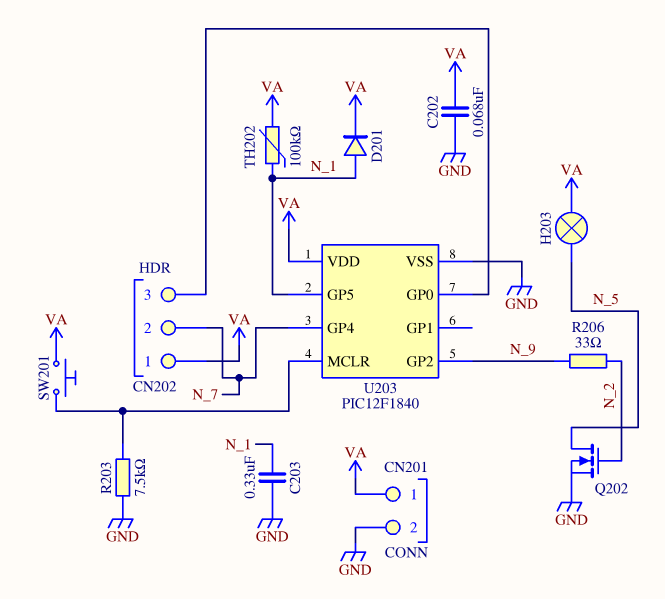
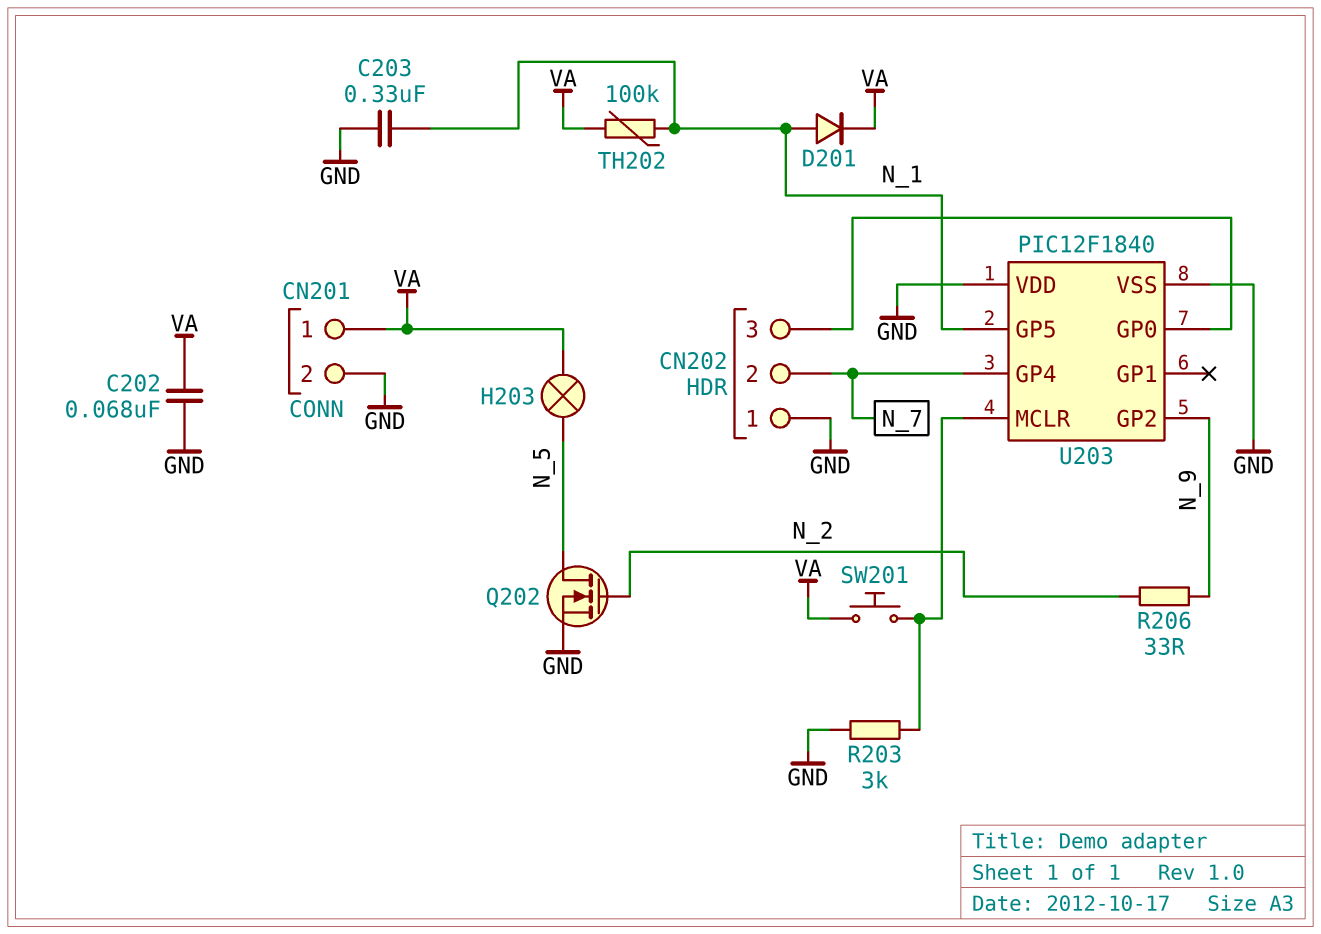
CN202 pin 1: VA -> GND
R203: 7.5k (GND, U203/MCLR) -> 3k (GND, U203/MCLR)
U203 pin VDD: VA -> GND

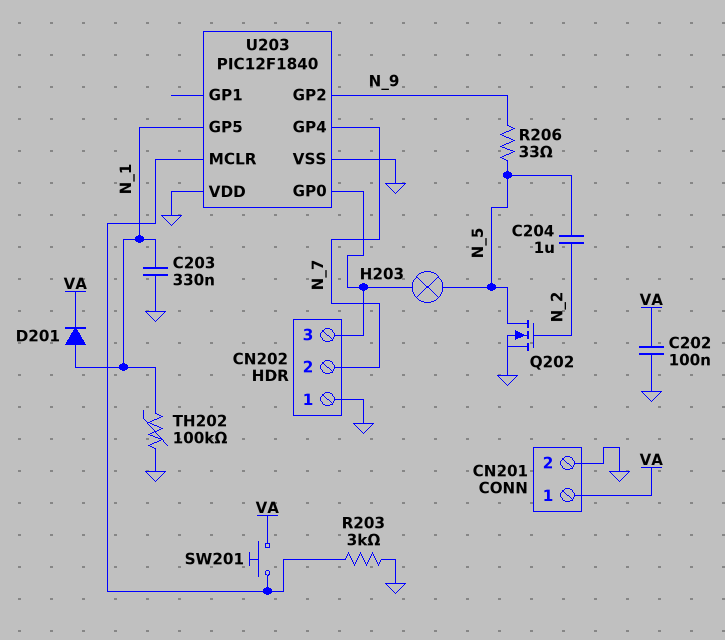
C202: 68nF (GND, VA) -> 100nF (GND, VA)
C204: none -> 1uF (N_2, N_5)
H203: lamp (N_5, VA) -> lamp (CN202/3, N_5)
R206: 33 (N_2, N_9) -> 33 (N_5, N_9)
TH202: 100k (N_1, VA) -> 100k (GND, N_1)

